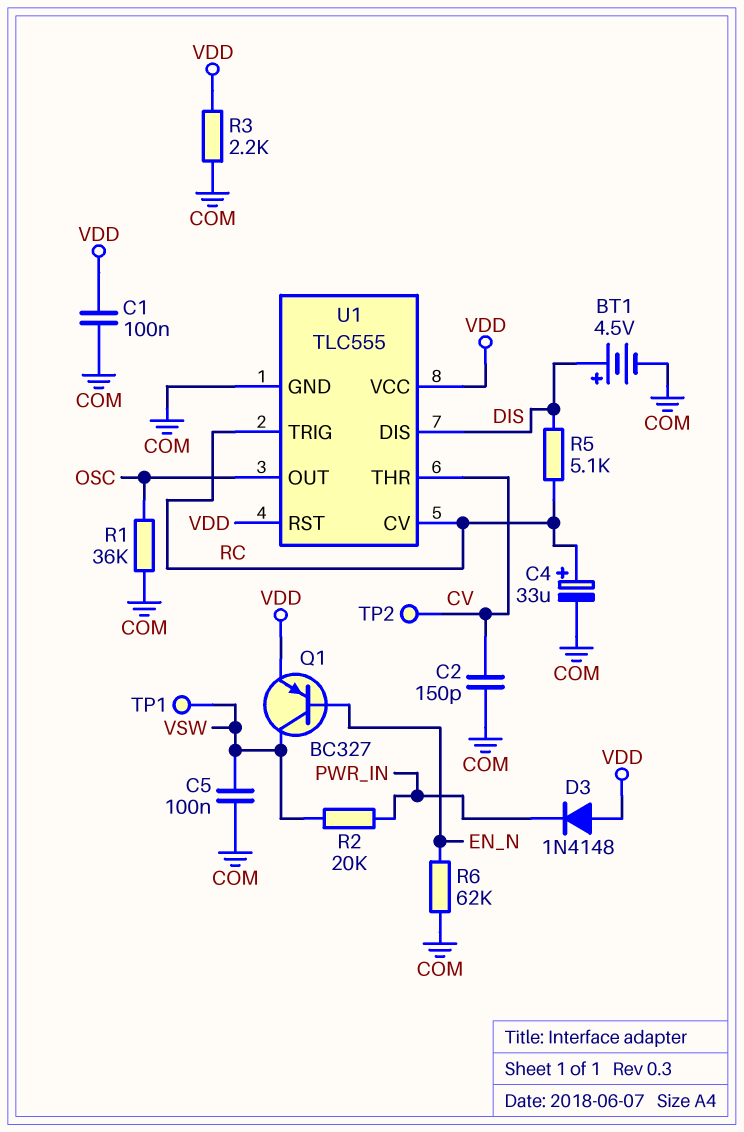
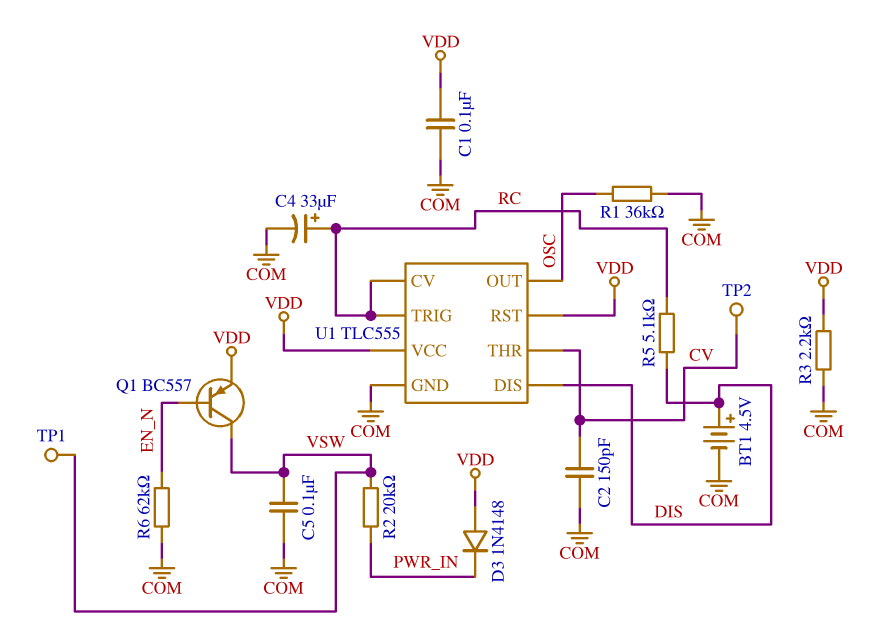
Q1: PNP BC327 (B EN_N, C VSW, E VDD) -> PNP BC557 (B EN_N, C VSW, E VDD)

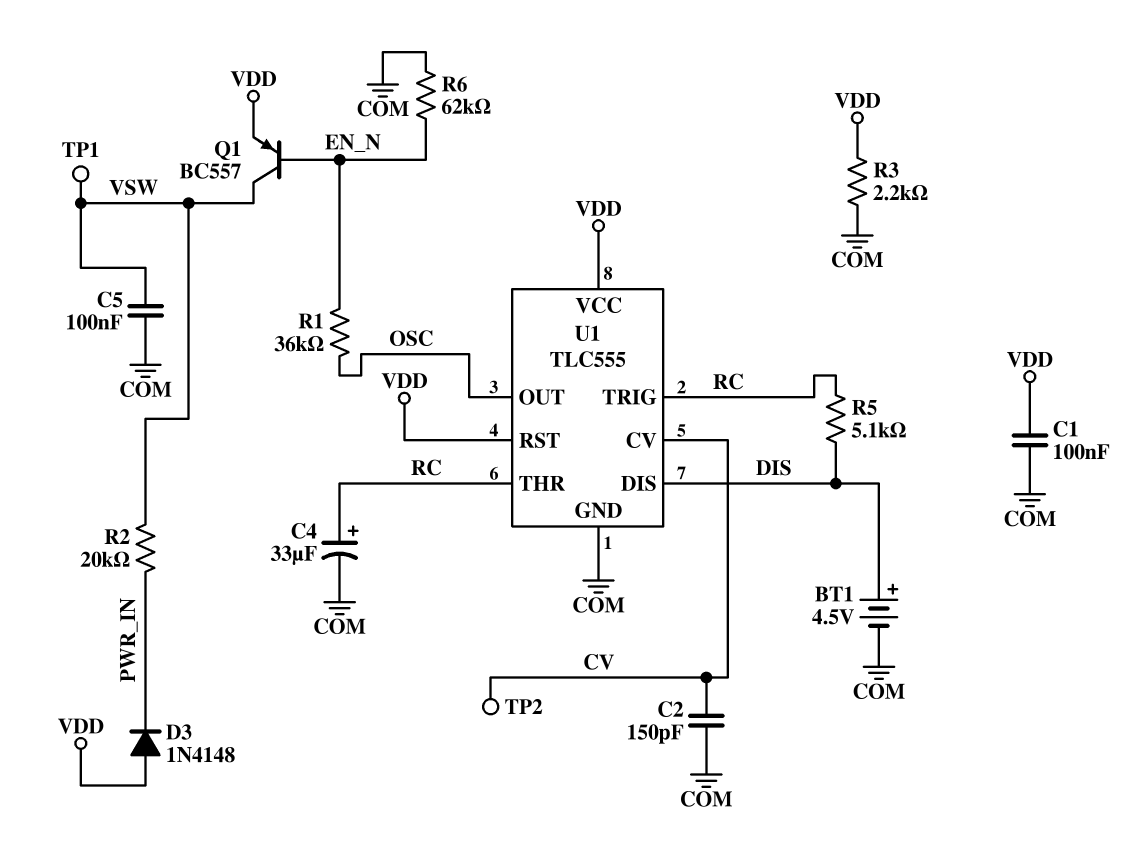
R1: 36k (COM, OSC) -> 36k (EN_N, OSC)
U1 pin CV: RC -> CV
U1 pin THR: CV -> RC

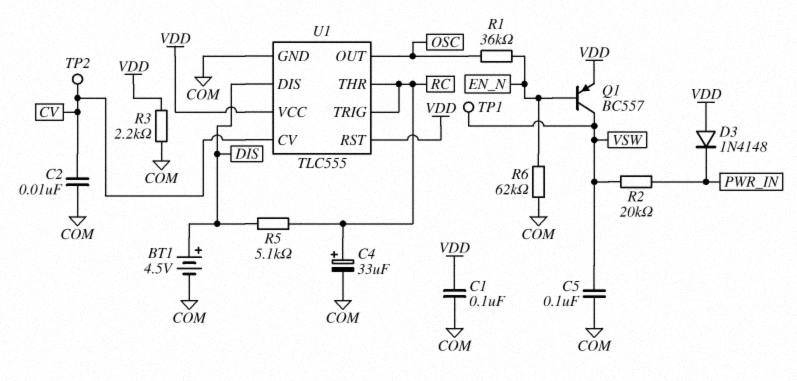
C2: 150pF (COM, CV) -> 10nF (COM, CV)

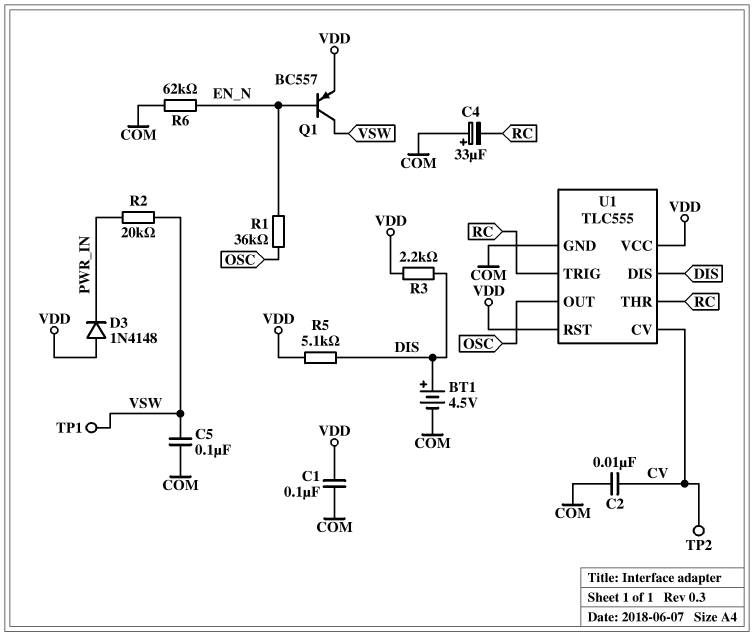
C4: 33uF (plus RC, minus COM) -> 33uF (plus COM, minus RC)
R3: 2.2k (COM, VDD) -> 2.2k (DIS, VDD)
R5: 5.1k (DIS, RC) -> 5.1k (DIS, VDD)

